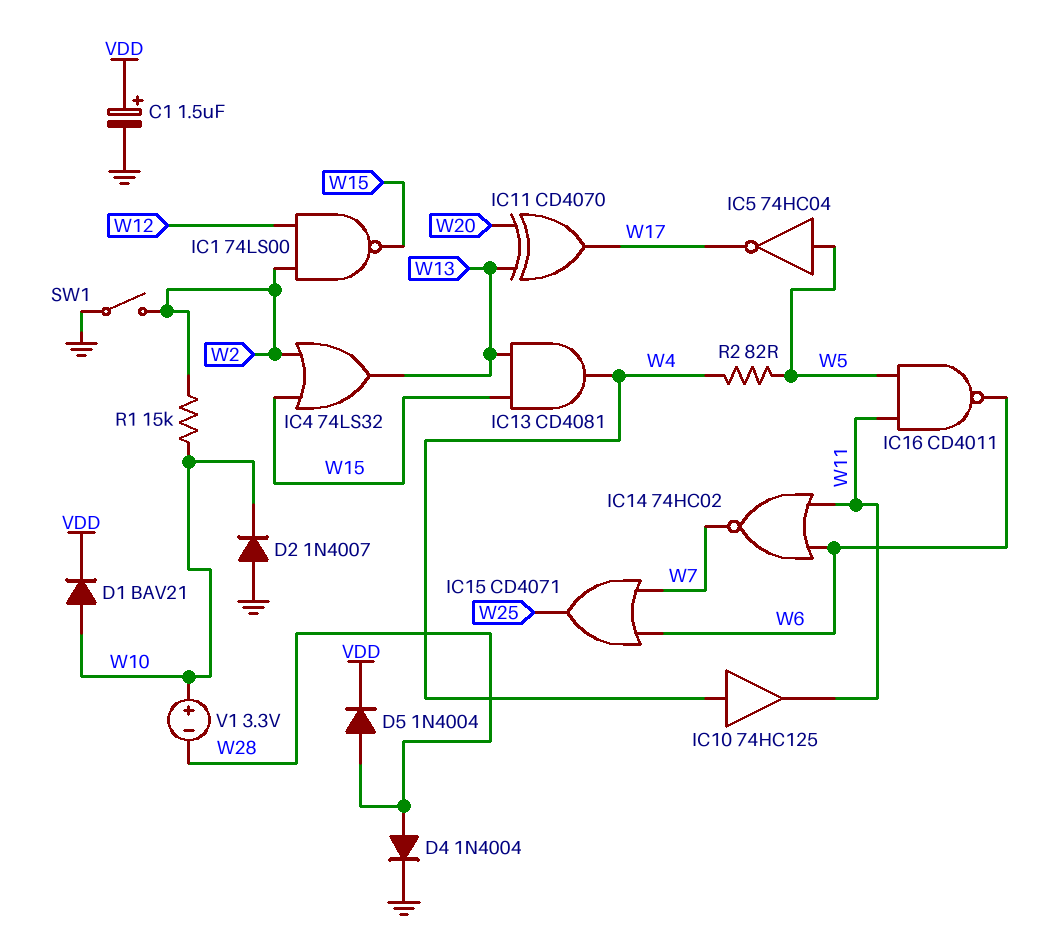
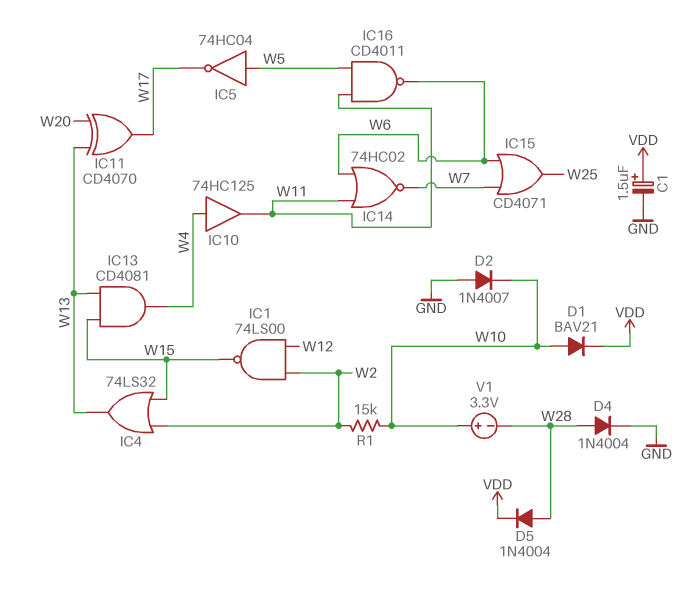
R2: 82 (W4, W5) -> none
SW1: switch (GND, W2) -> none

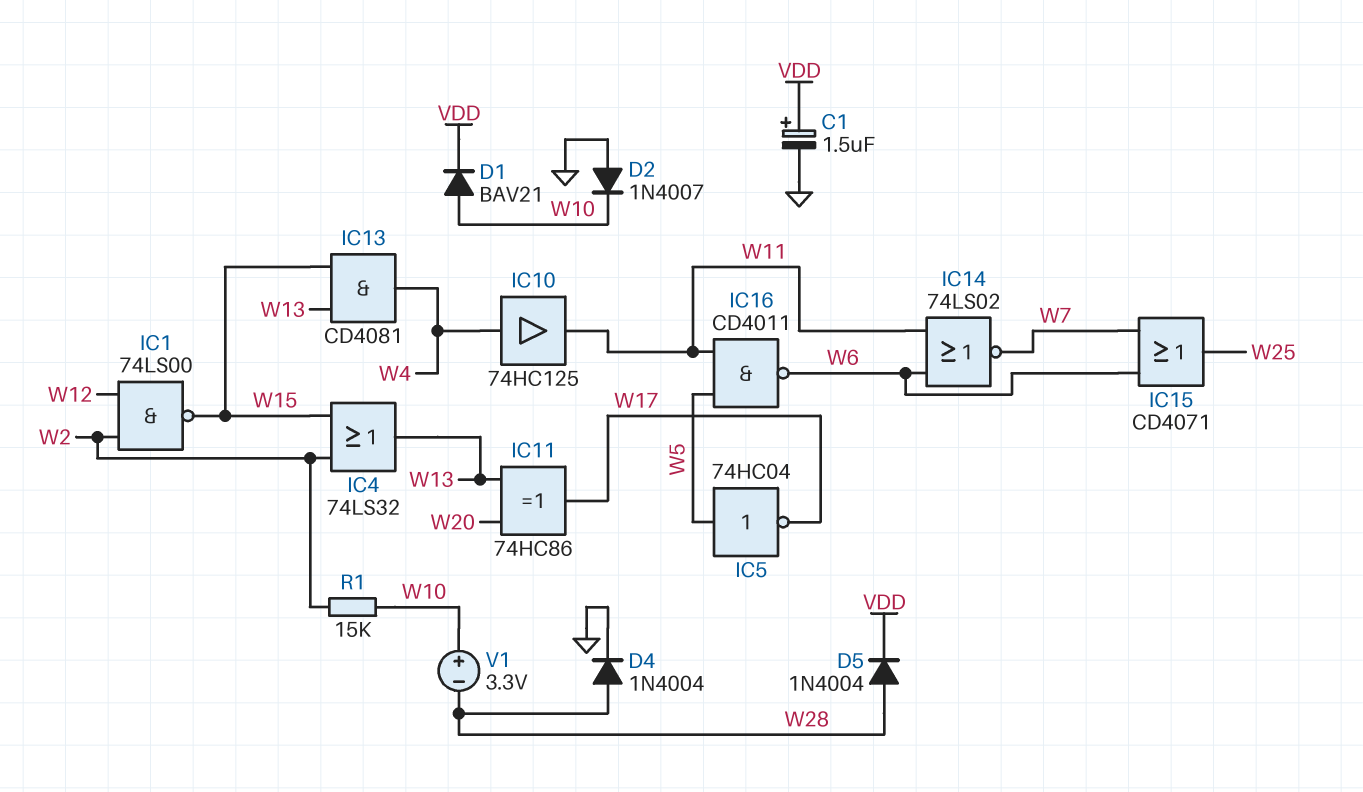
IC11: XOR CD4070 (in W13, in W20, out W17) -> XOR 74HC86 (in W13, in W20, out W17)
IC14: NOR 74HC02 (in W6, in W11, out W7) -> NOR 74LS02 (in W6, in W11, out W7)

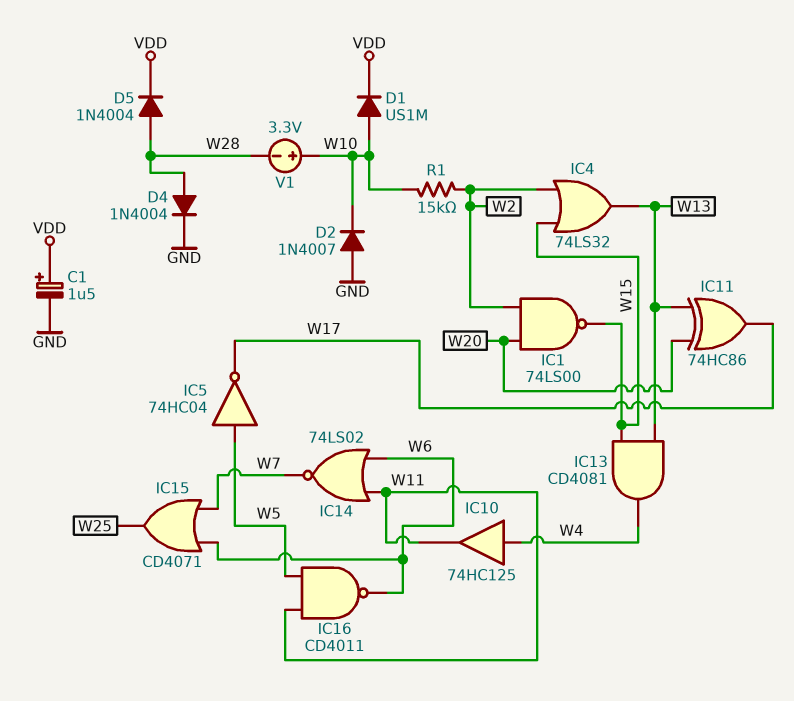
D1: diode BAV21 (A W10, K VDD) -> diode US1M (A W10, K VDD)
IC1: NAND 74LS00 (in W2, in W12, out W15) -> NAND 74LS00 (in W2, in W20, out W15)

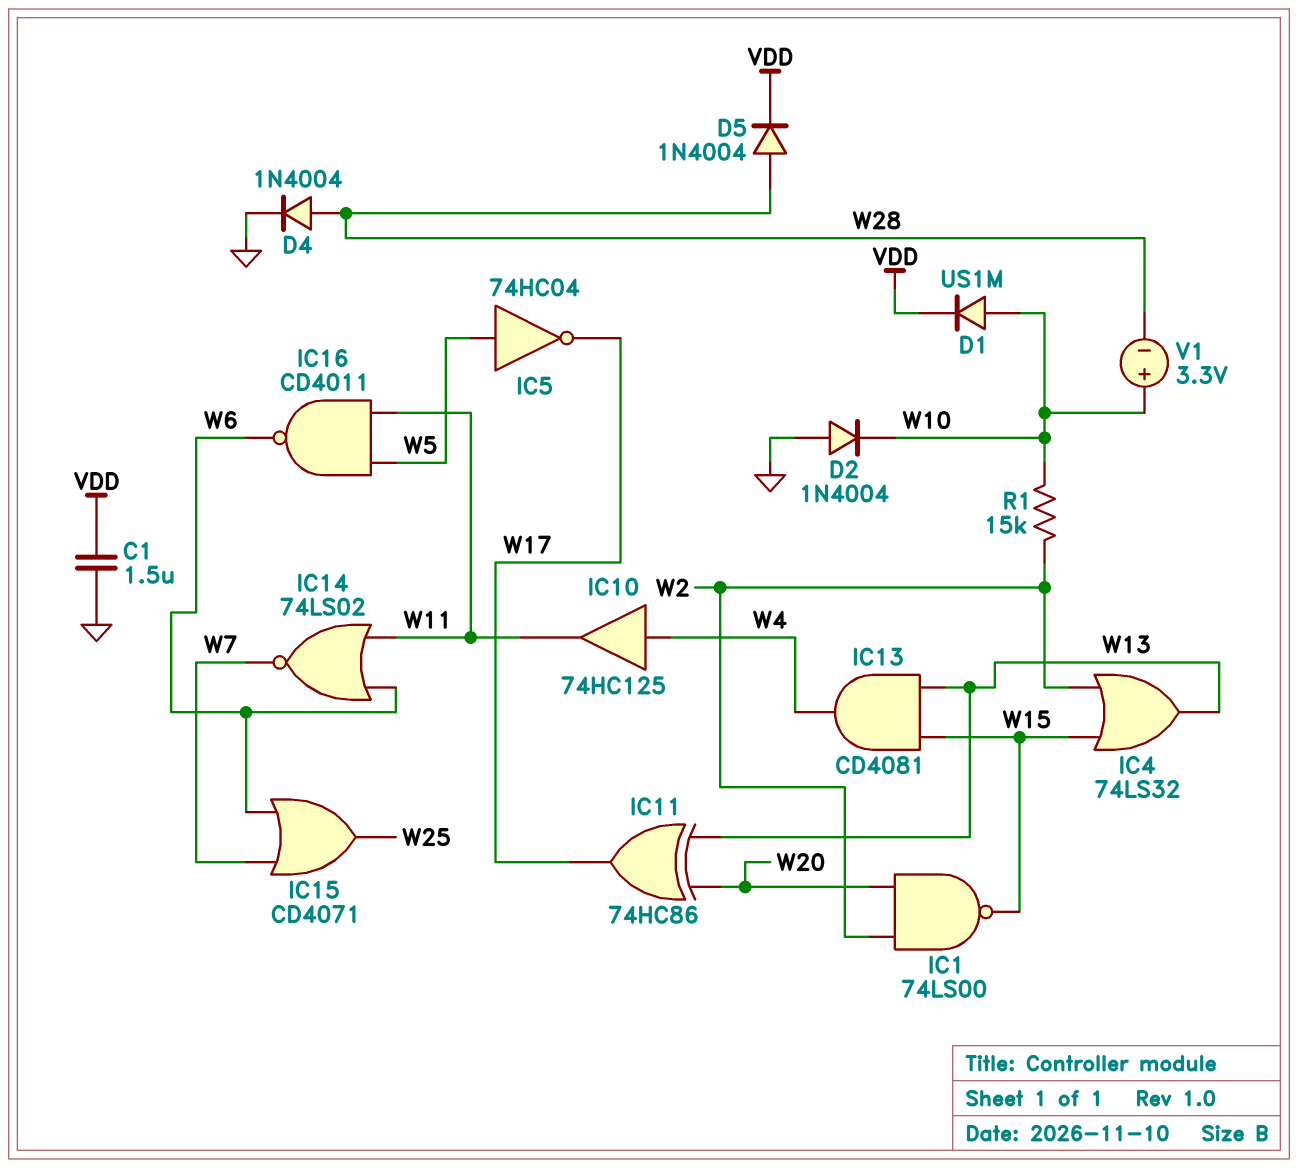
C1: 1.5uF (plus VDD, minus GND) -> 1.5uF (GND, VDD)
D2: diode 1N4007 (A GND, K W10) -> diode 1N4004 (A GND, K W10)

